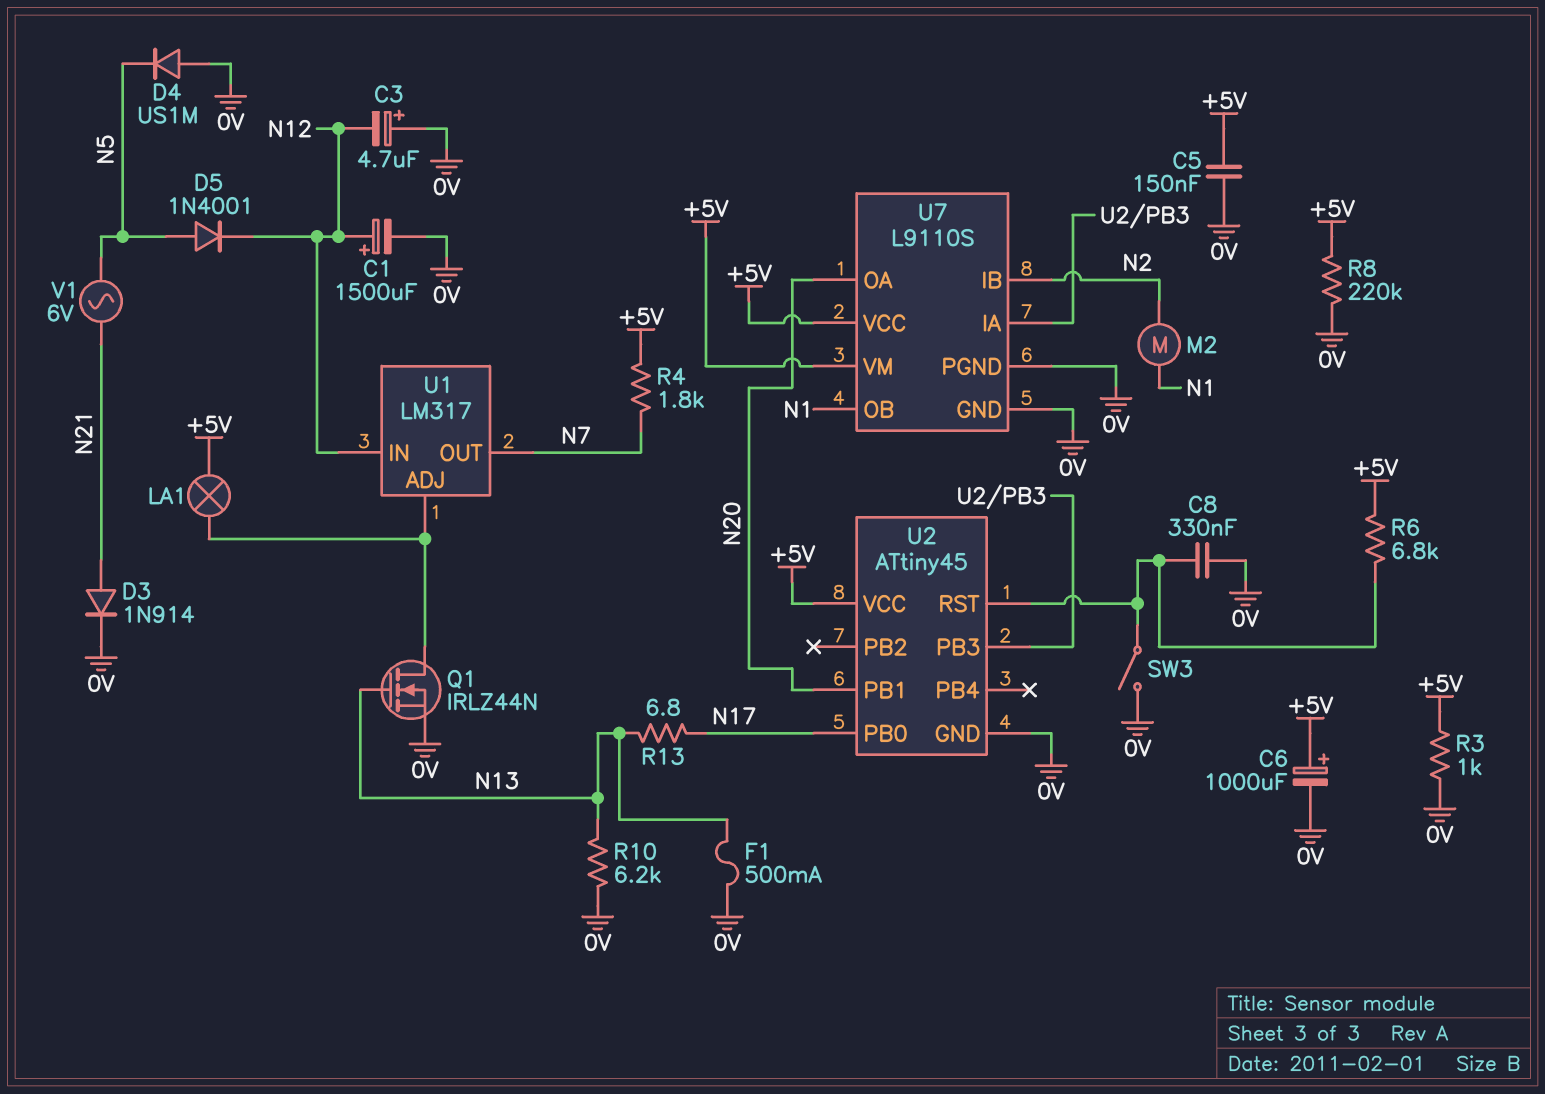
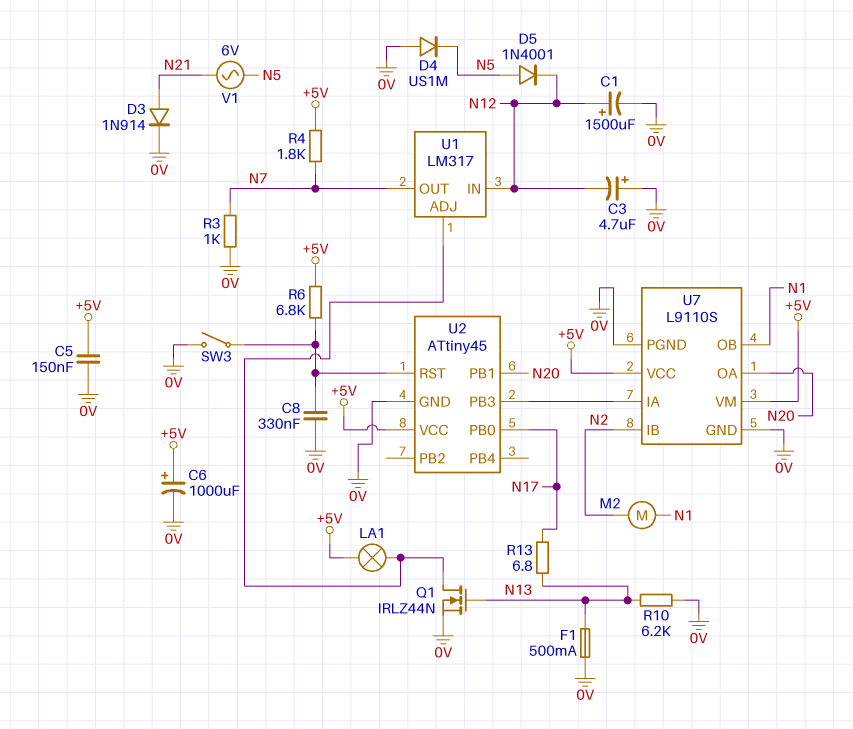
R3: 1k (+5V, 0V) -> 1k (0V, N7)
R8: 220k (+5V, 0V) -> none

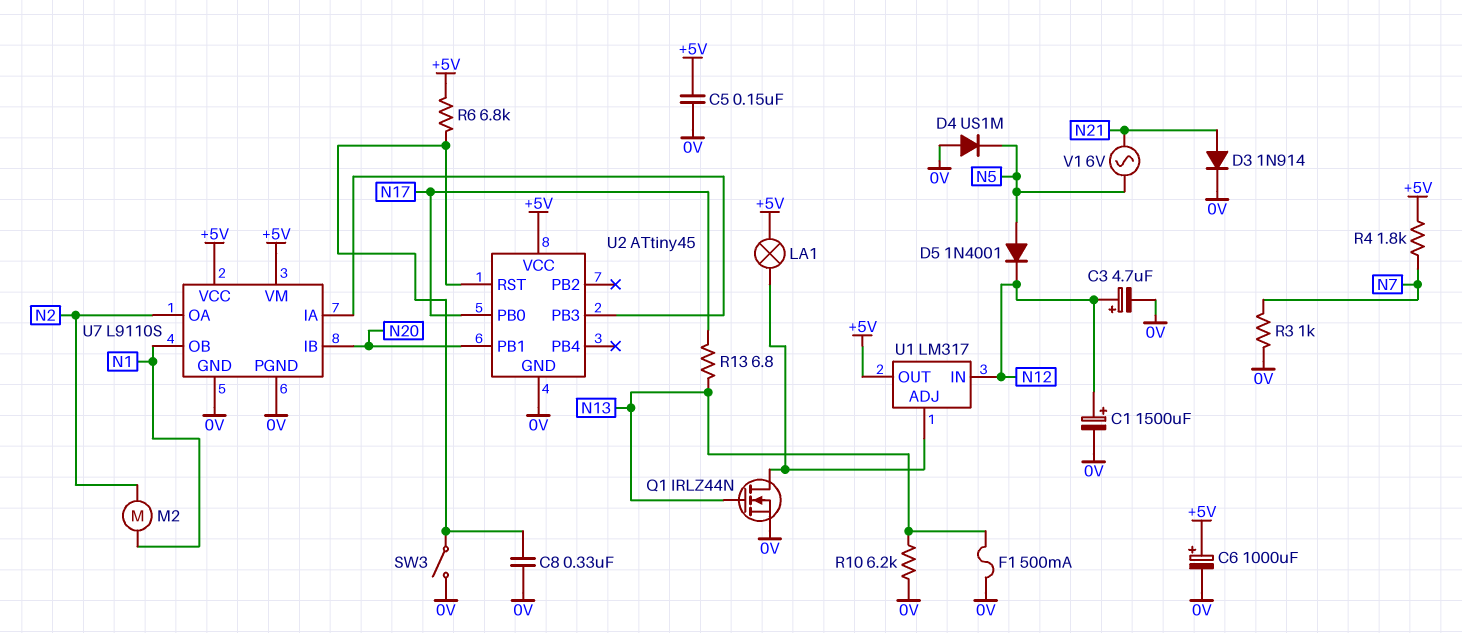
C3: 4.7uF (plus 0V, minus N12) -> 4.7uF (plus N12, minus 0V)
U1 pin OUT: N7 -> +5V
U7 pin IB: N2 -> N20
U7 pin OA: N20 -> N2

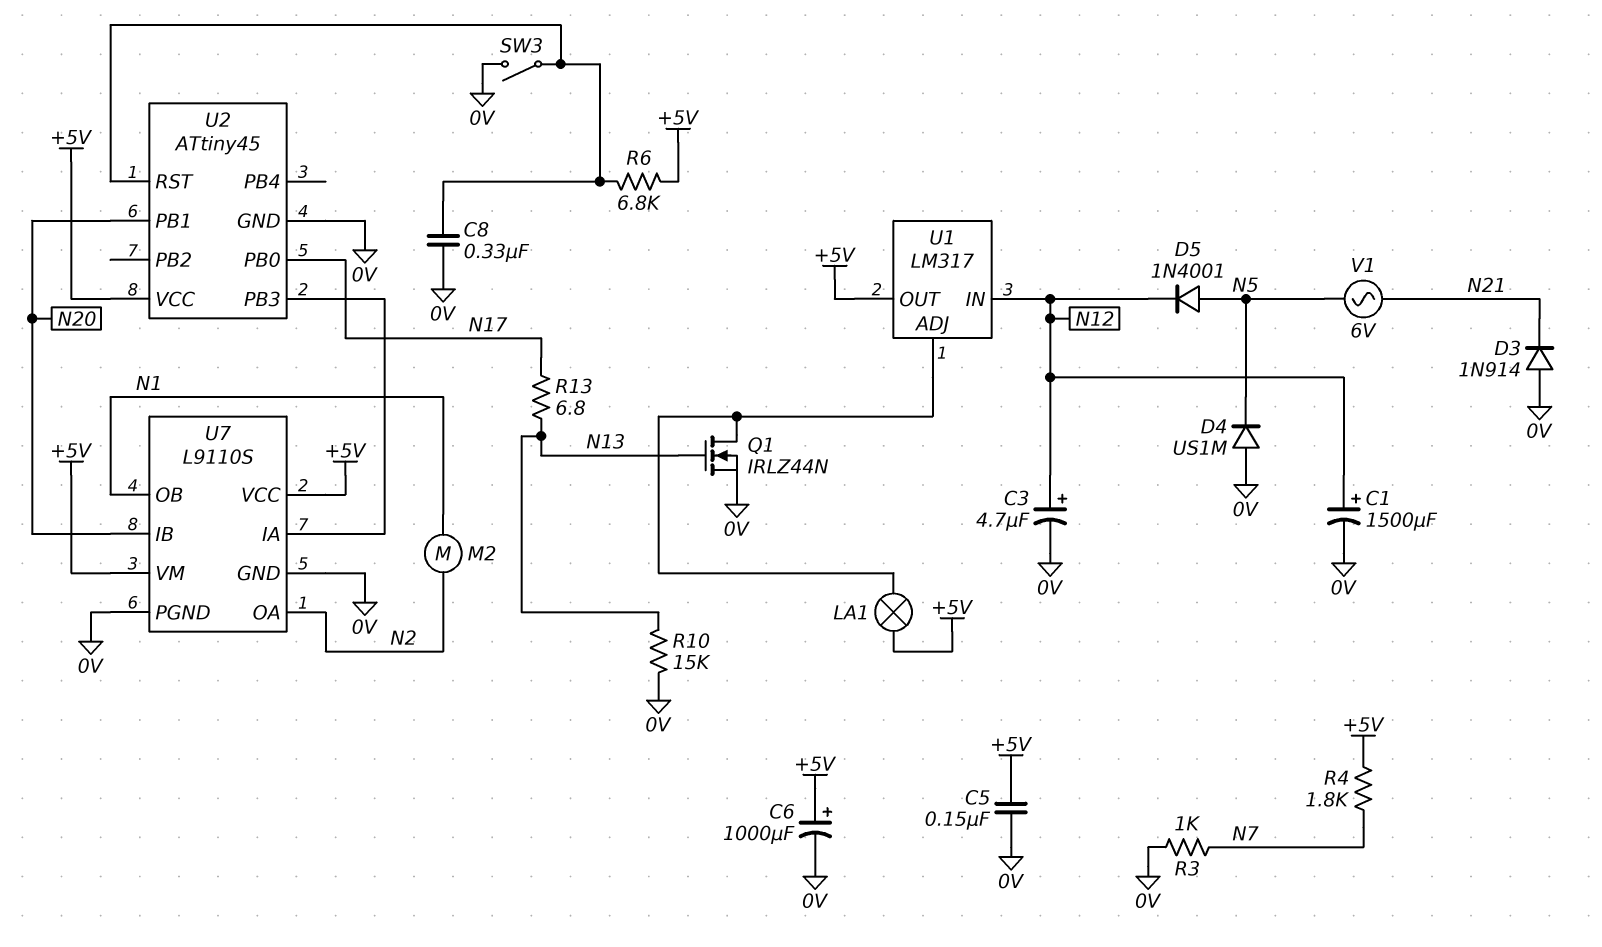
D3: diode 1N914 (A N21, K 0V) -> diode 1N914 (A 0V, K N21)
F1: 500mA (0V, N13) -> none
R10: 6.2k (0V, N13) -> 15k (0V, N13)

